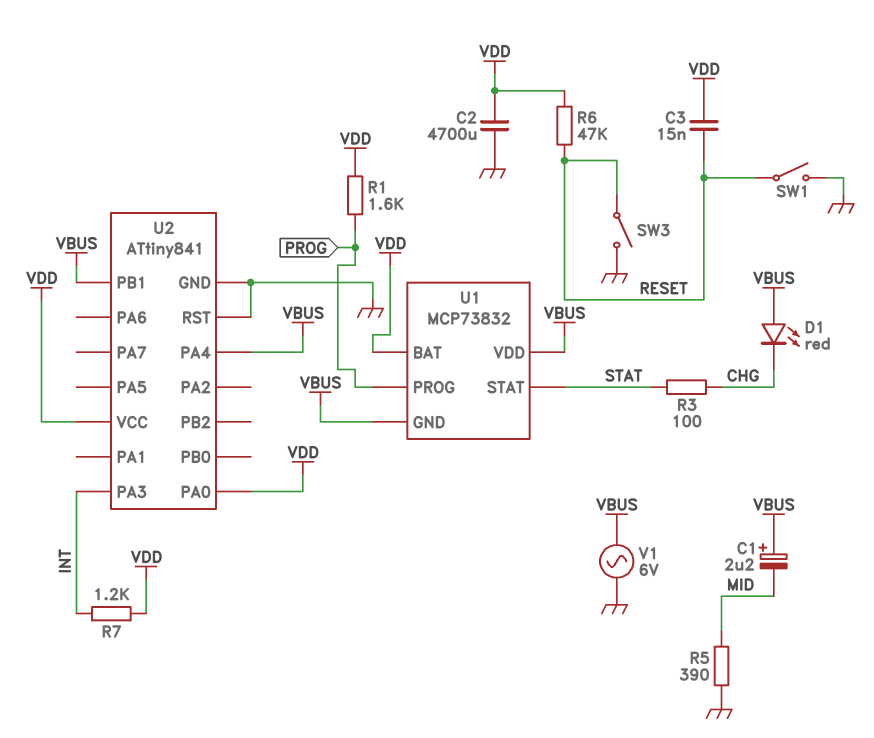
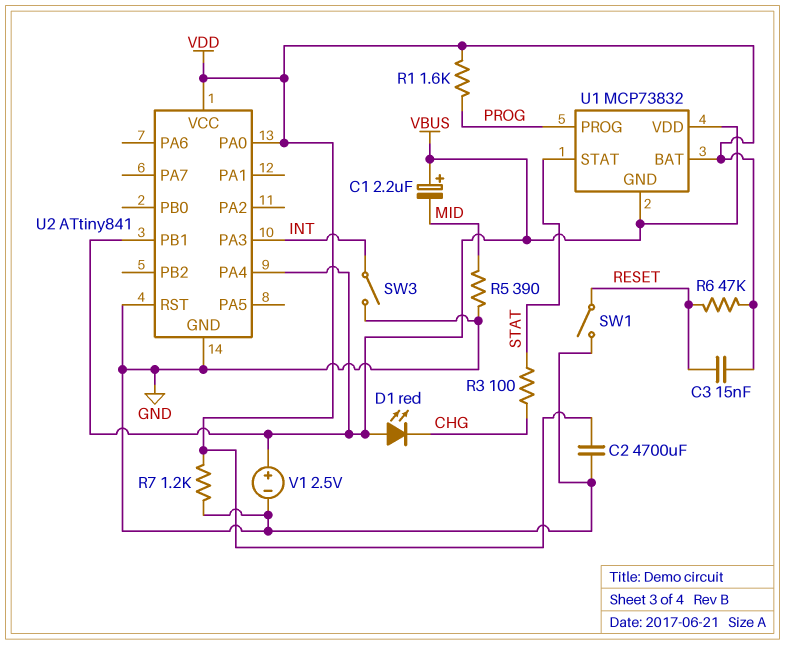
R7: 1.2k (INT, VDD) -> 1.2k (GND, VDD)
SW3: switch (GND, RESET) -> switch (GND, INT)
V1: AC 6V (GND, VBUS) -> 2.5V (plus VBUS, minus GND)

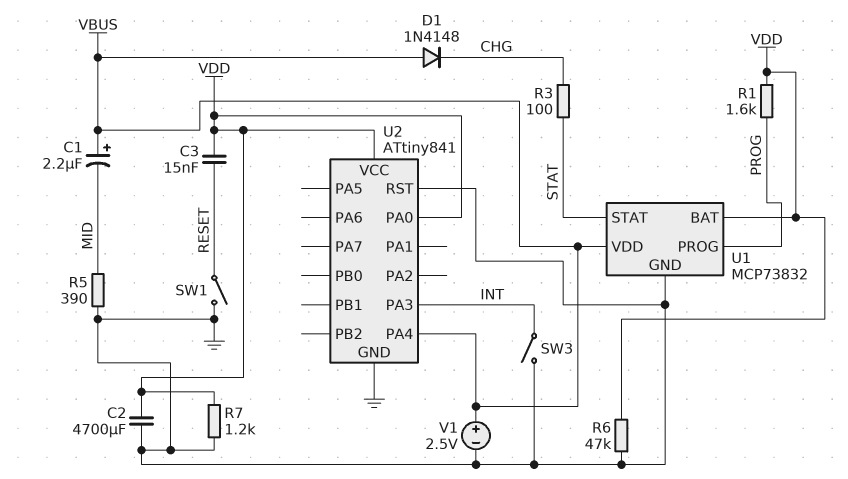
D1: LED red (A VBUS, K CHG) -> diode 1N4148 (A VBUS, K CHG)
R6: 47k (RESET, VDD) -> 47k (GND, VDD)
U1 pin GND: VBUS -> GND
U2 pin PB1: VBUS -> none

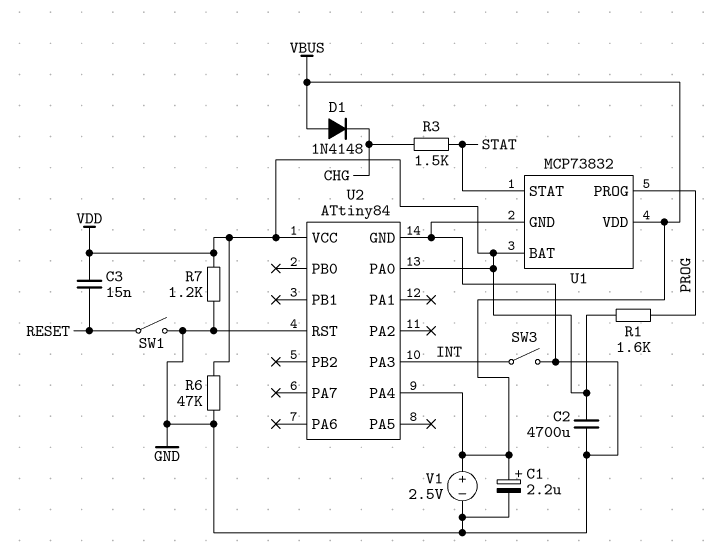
C1: 2.2uF (plus VBUS, minus MID) -> 2.2uF (plus VBUS, minus GND)
R3: 100 (CHG, STAT) -> 1.5k (CHG, STAT)
R5: 390 (GND, MID) -> none
U2: ATtiny841 -> ATtiny84

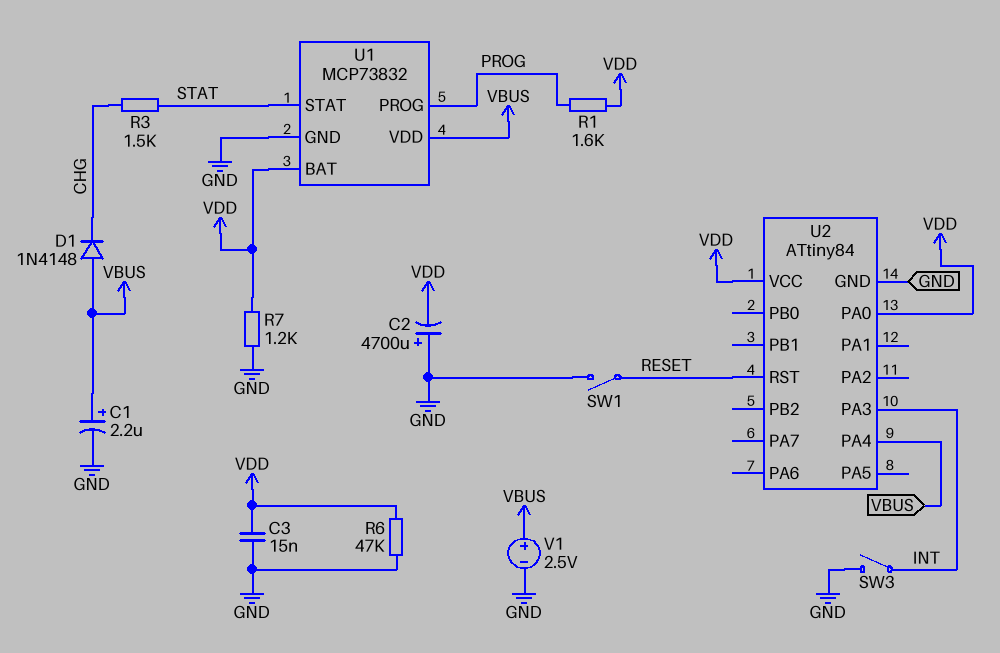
C2: 4700uF (GND, VDD) -> 4700uF (plus GND, minus VDD)
C3: 15nF (RESET, VDD) -> 15nF (GND, VDD)
U2 pin RST: GND -> RESET

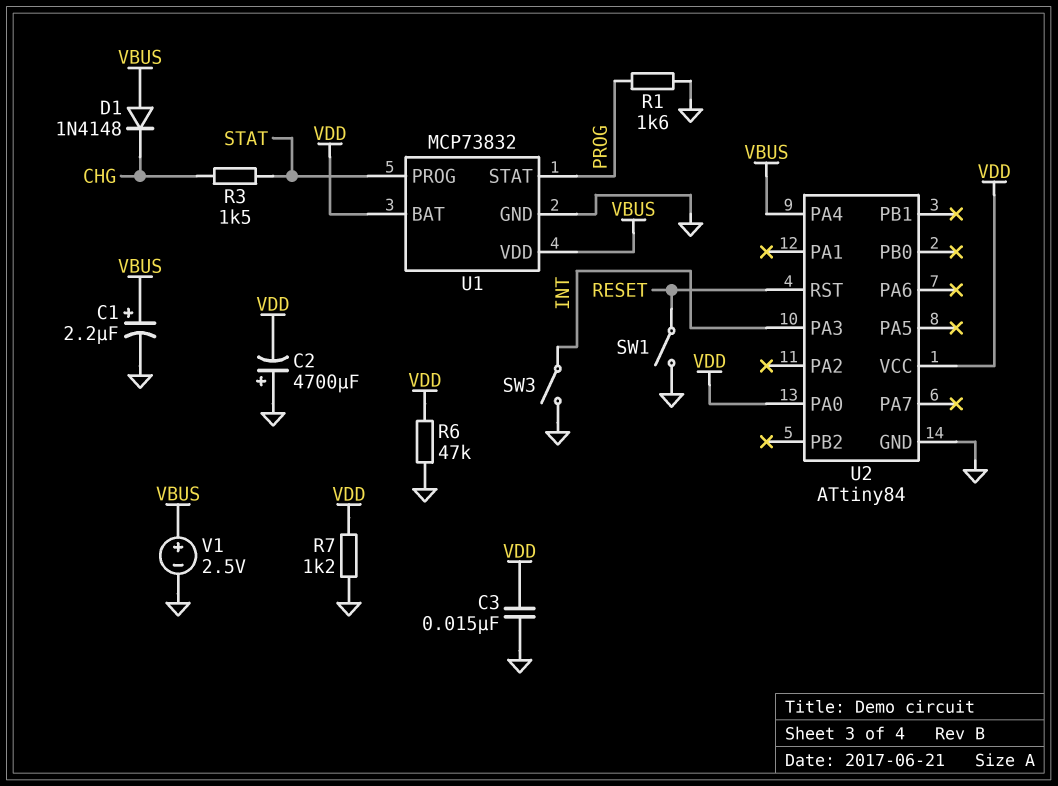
R1: 1.6k (PROG, VDD) -> 1.6k (GND, PROG)
U1 pin PROG: PROG -> STAT
U1 pin STAT: STAT -> PROG

